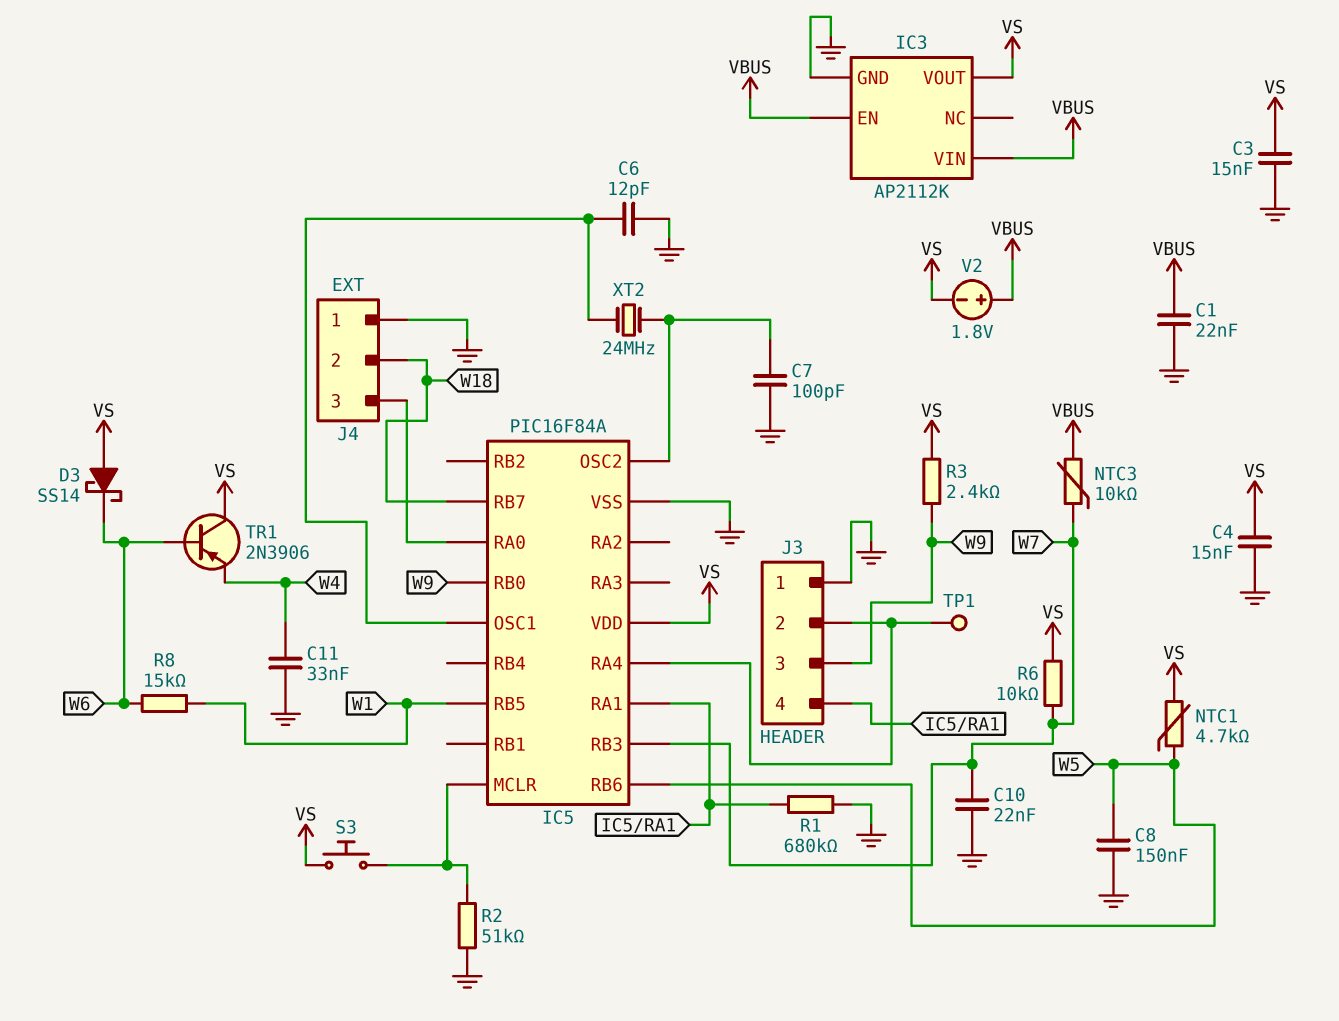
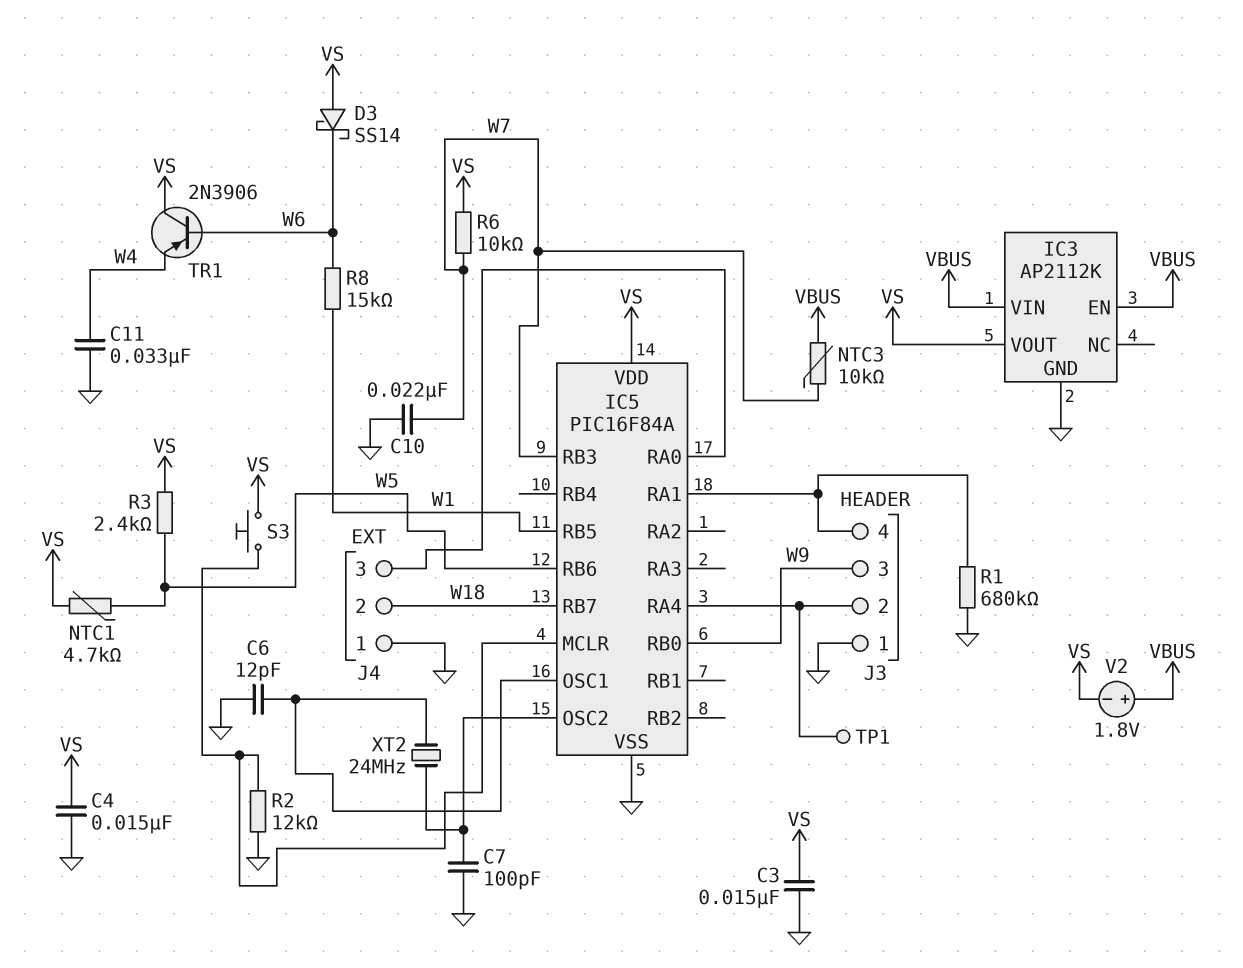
C1: 22nF (GND, VBUS) -> none
C8: 150nF (GND, W5) -> none
R2: 51k (GND, IC5/MCLR) -> 12k (GND, IC5/MCLR)
R3: 2.4k (VS, W9) -> 2.4k (VS, W5)

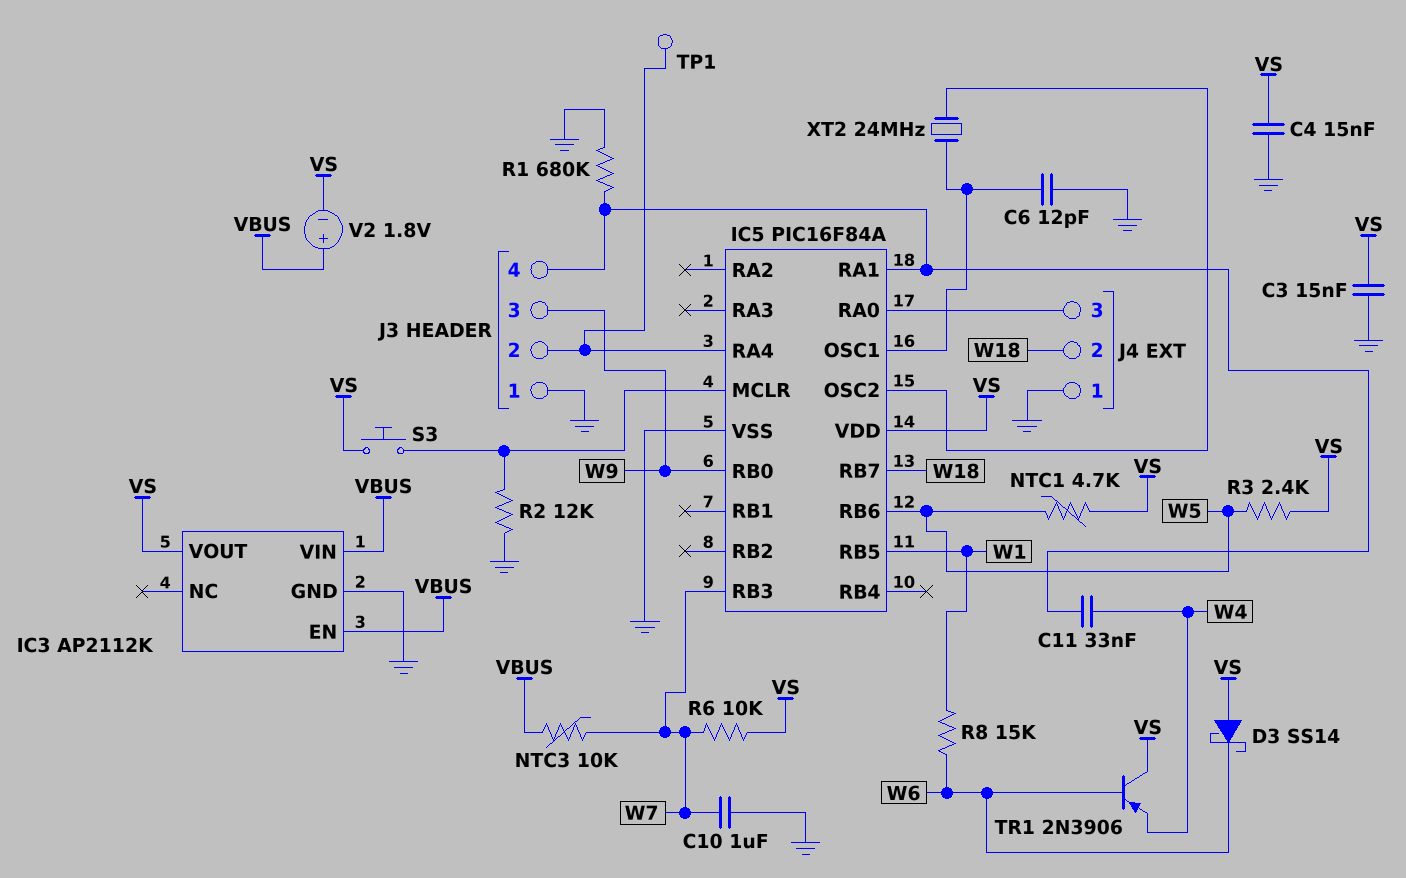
C7: 100pF (GND, IC5/OSC2) -> none
C10: 22nF (GND, W7) -> 1uF (GND, W7)
C11: 33nF (GND, W4) -> 33nF (IC5/RA1, W4)

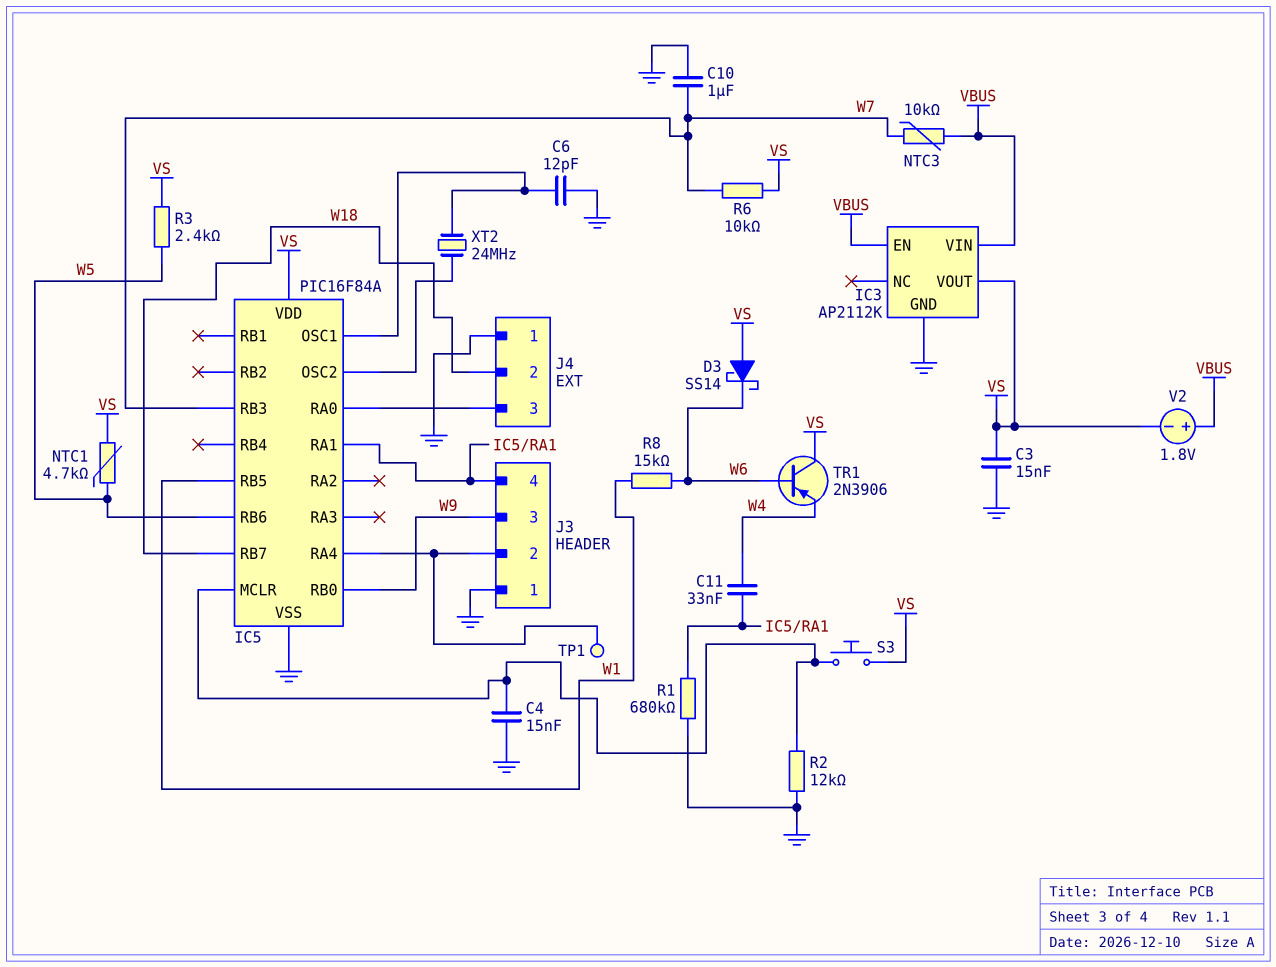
C4: 15nF (GND, VS) -> 15nF (GND, IC5/MCLR)

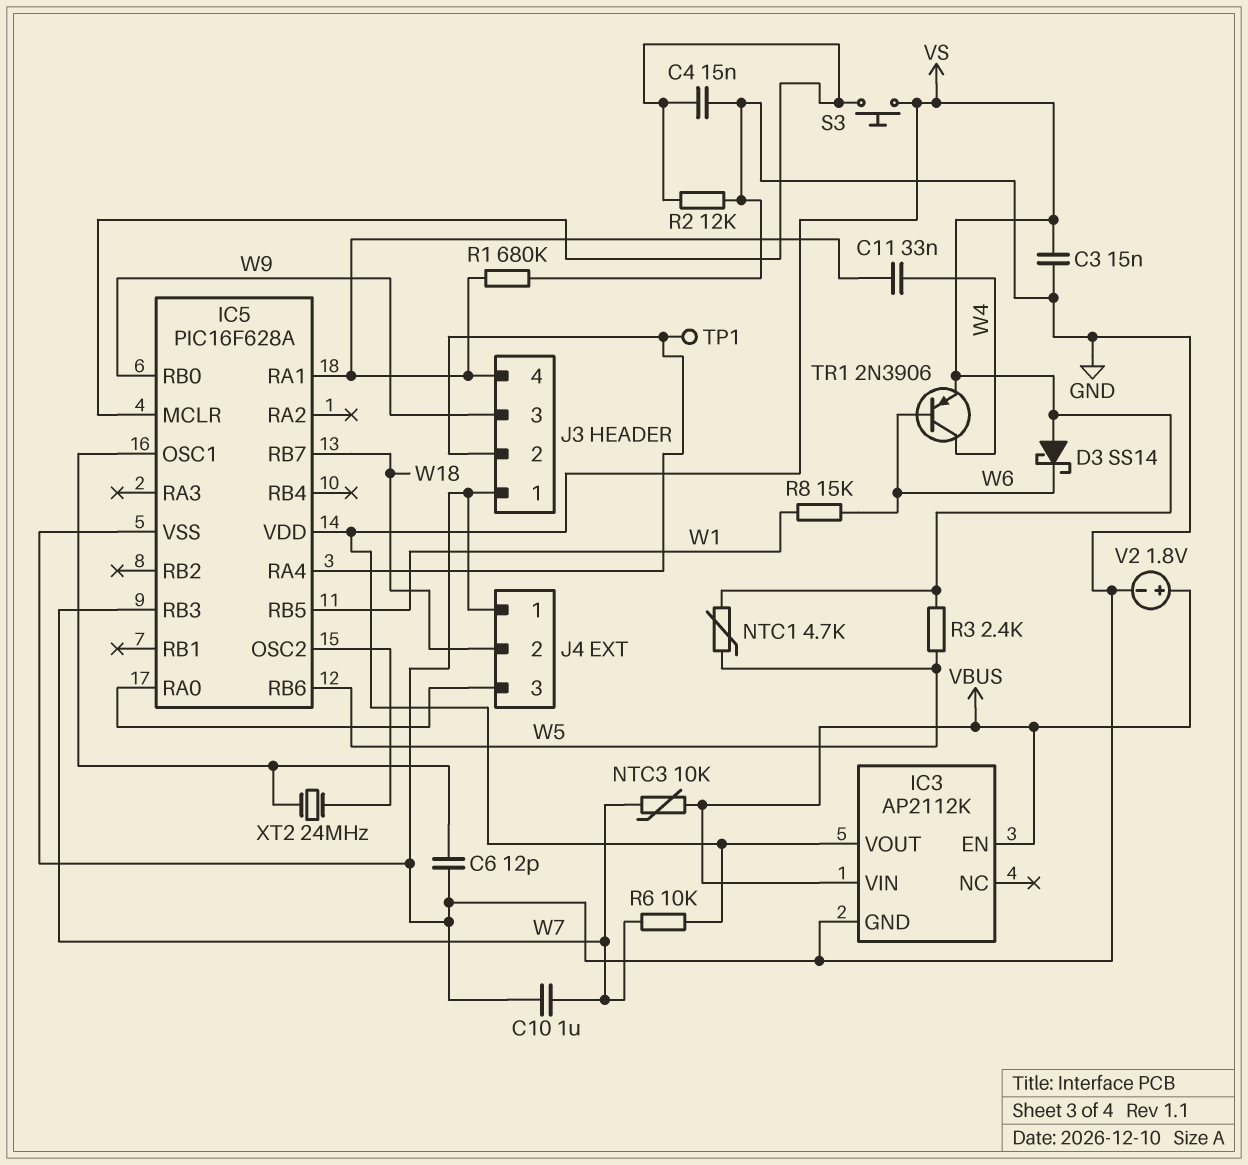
IC5: PIC16F84A -> PIC16F628A
TR1: PNP 2N3906 (B W6, C VS, E W4) -> PNP 2N3906 (B W6, C W4, E VS)
V2: 1.8V (plus VBUS, minus VS) -> 1.8V (plus VBUS, minus GND)

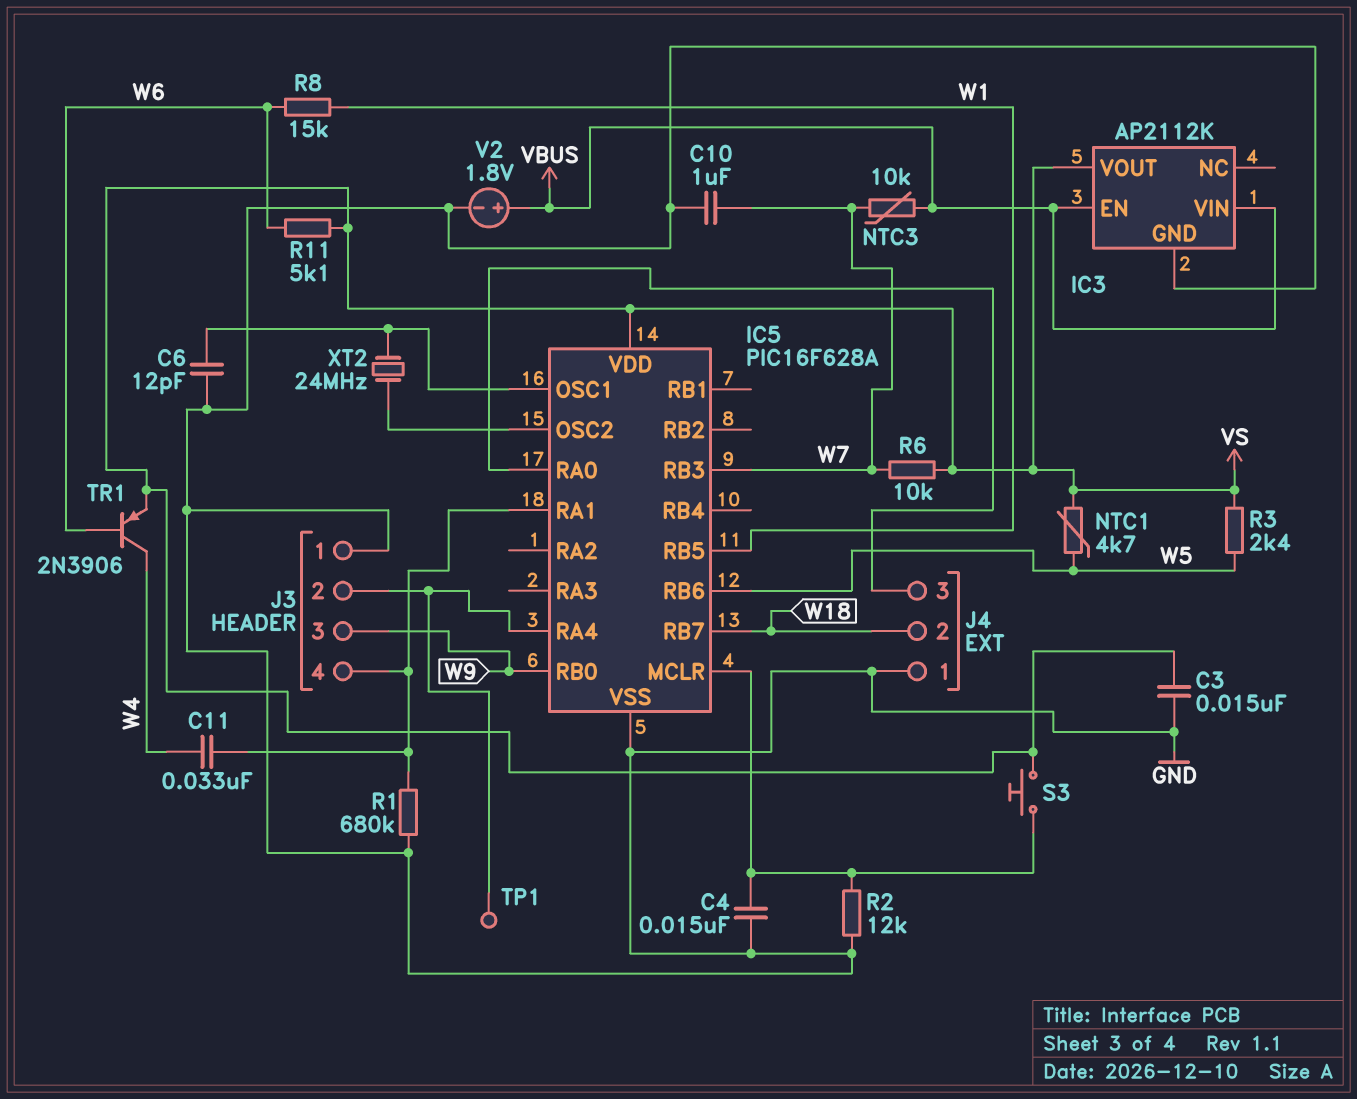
D3: schottky SS14 (A VS, K W6) -> none
R11: none -> 5.1k (VS, W6)

